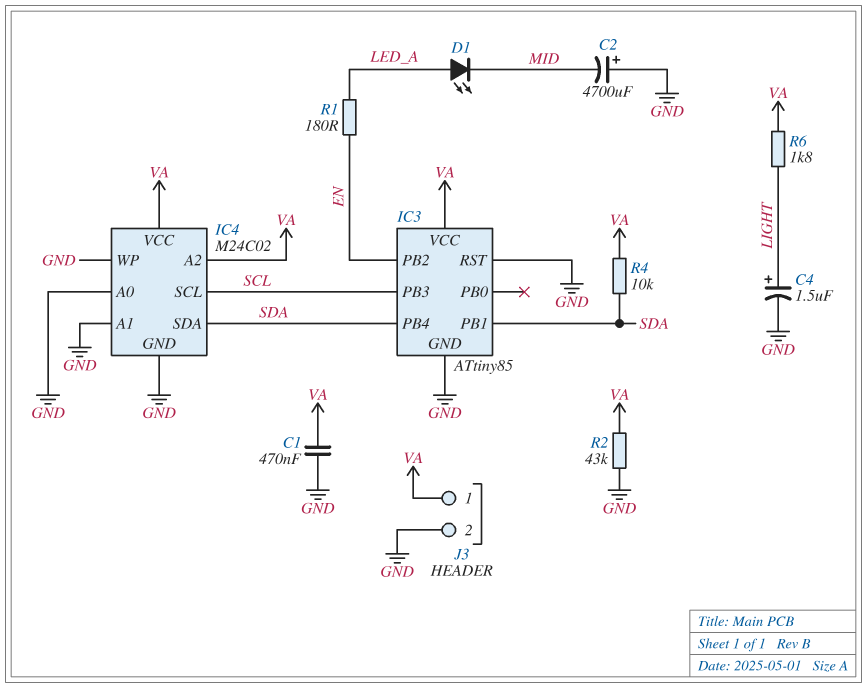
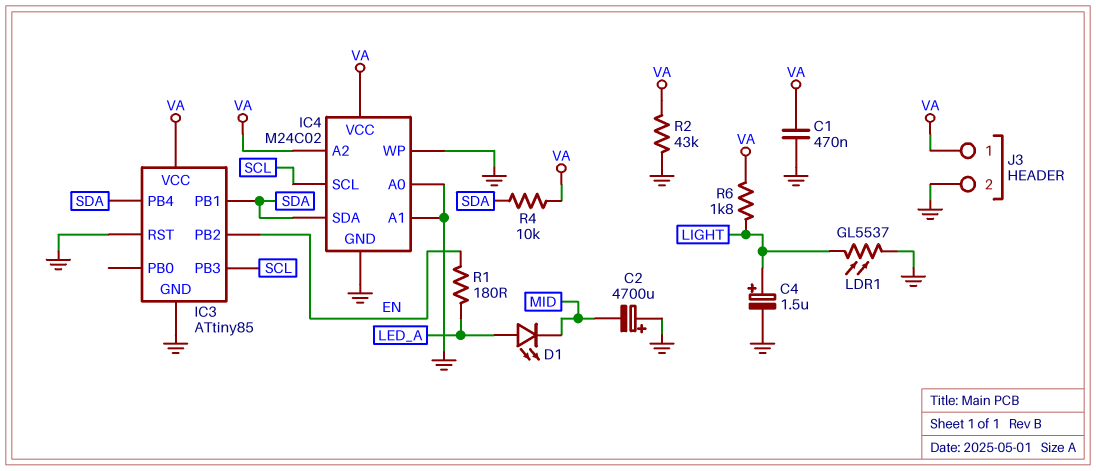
LDR1: none -> GL5537 (GND, LIGHT)

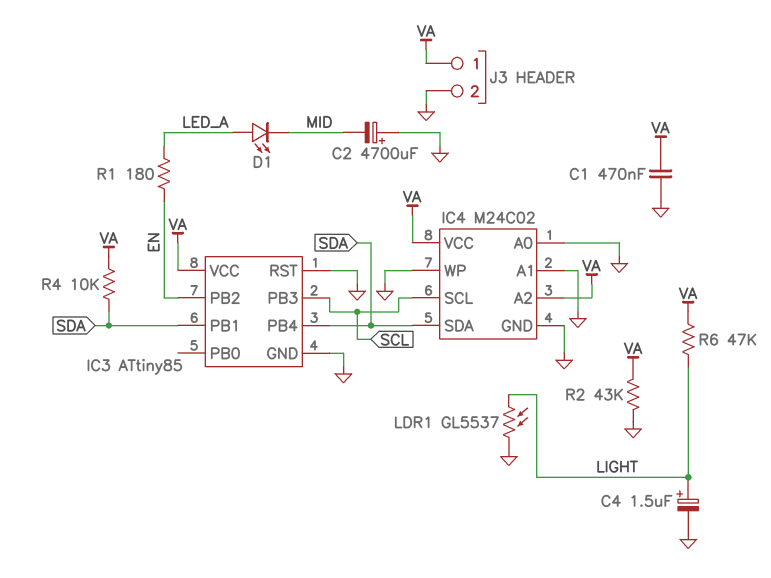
R6: 1.8k (LIGHT, VA) -> 47k (LIGHT, VA)

